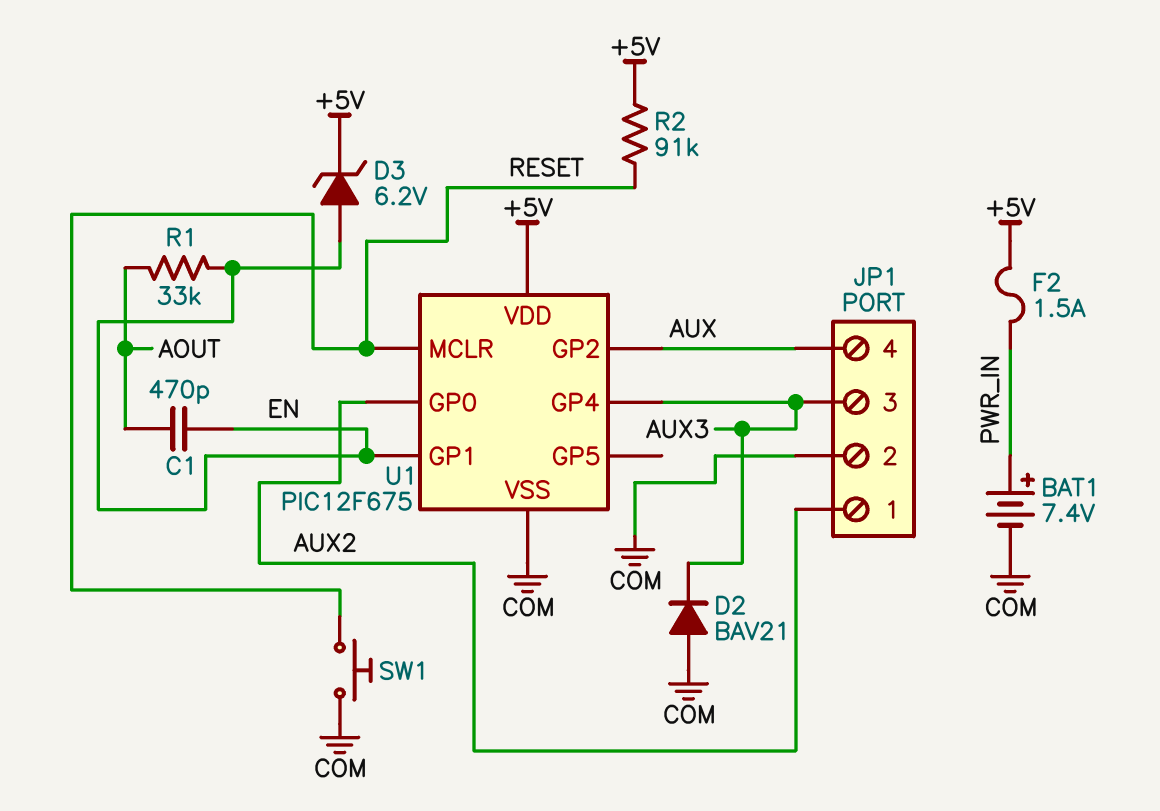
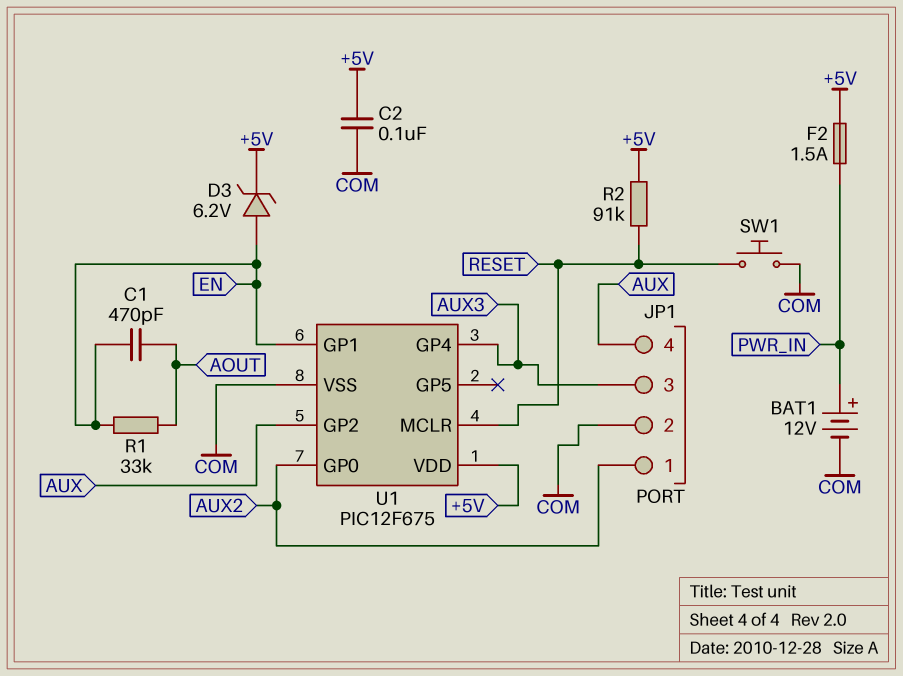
BAT1: 7.4V (plus PWR_IN, minus COM) -> 12V (plus PWR_IN, minus COM)
C2: none -> 100nF (+5V, COM)
D2: diode BAV21 (A COM, K AUX3) -> none

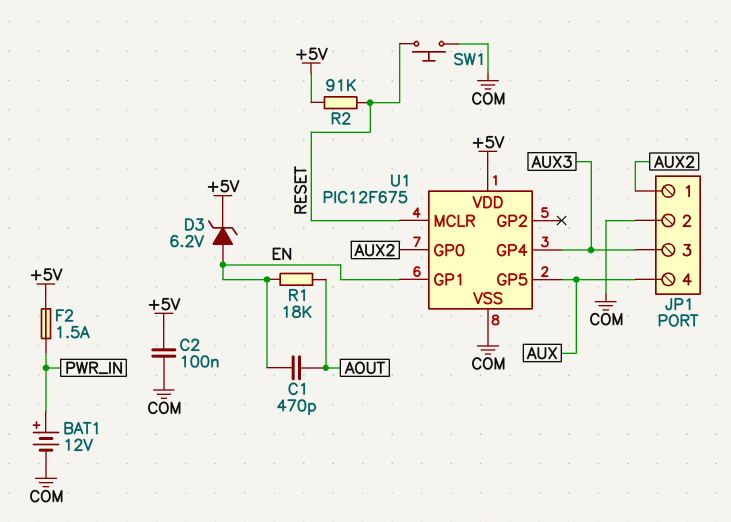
R1: 33k (AOUT, EN) -> 18k (AOUT, EN)
U1 pin GP2: AUX -> none
U1 pin GP5: none -> AUX

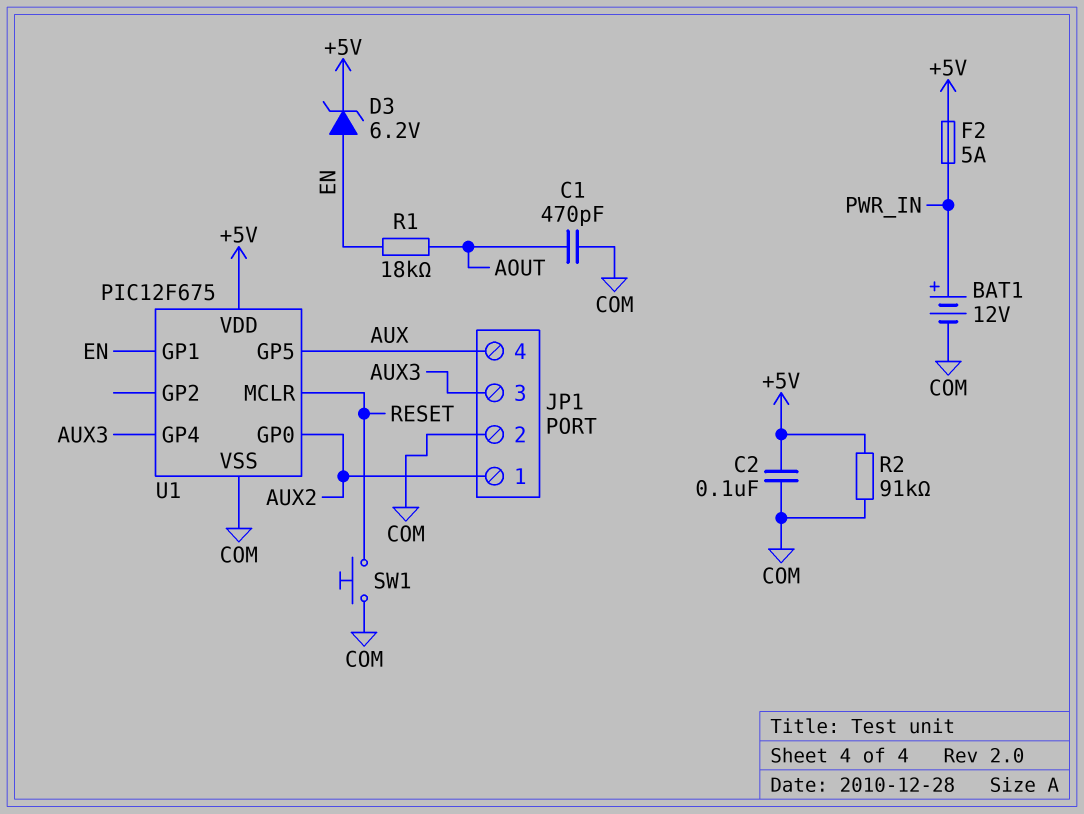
C1: 470pF (AOUT, EN) -> 470pF (AOUT, COM)
F2: 1.5A (+5V, PWR_IN) -> 5A (+5V, PWR_IN)
R2: 91k (+5V, RESET) -> 91k (+5V, COM)

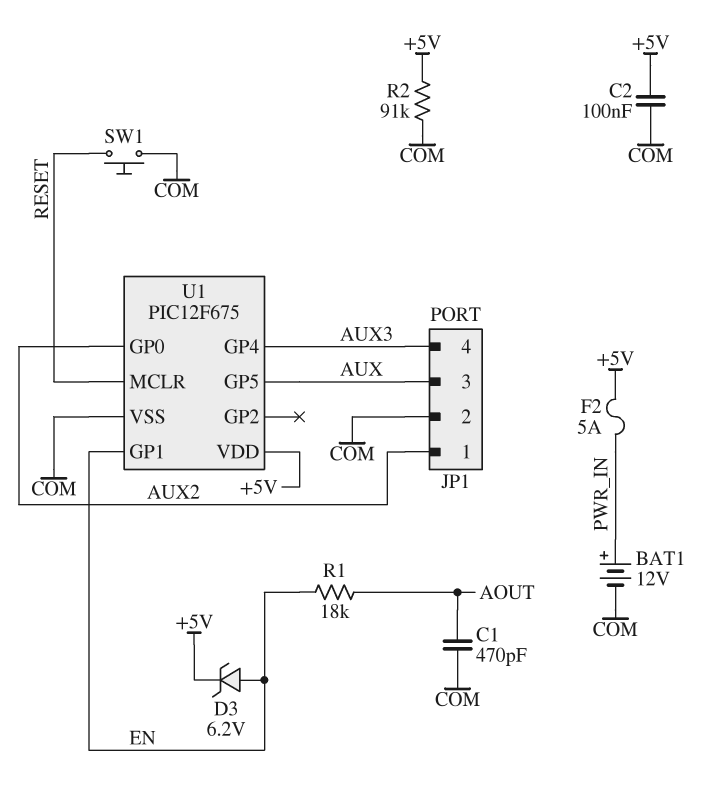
JP1 pin 3: AUX3 -> AUX
JP1 pin 4: AUX -> AUX3

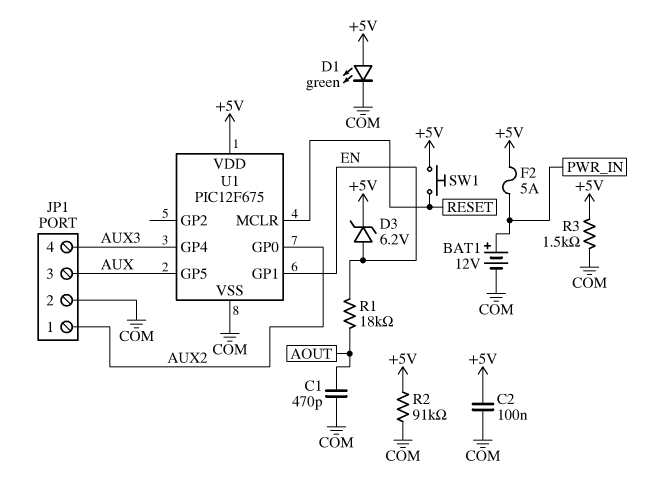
D1: none -> LED green (A +5V, K COM)
R3: none -> 1.5k (+5V, COM)
SW1: button (COM, RESET) -> button (+5V, RESET)

